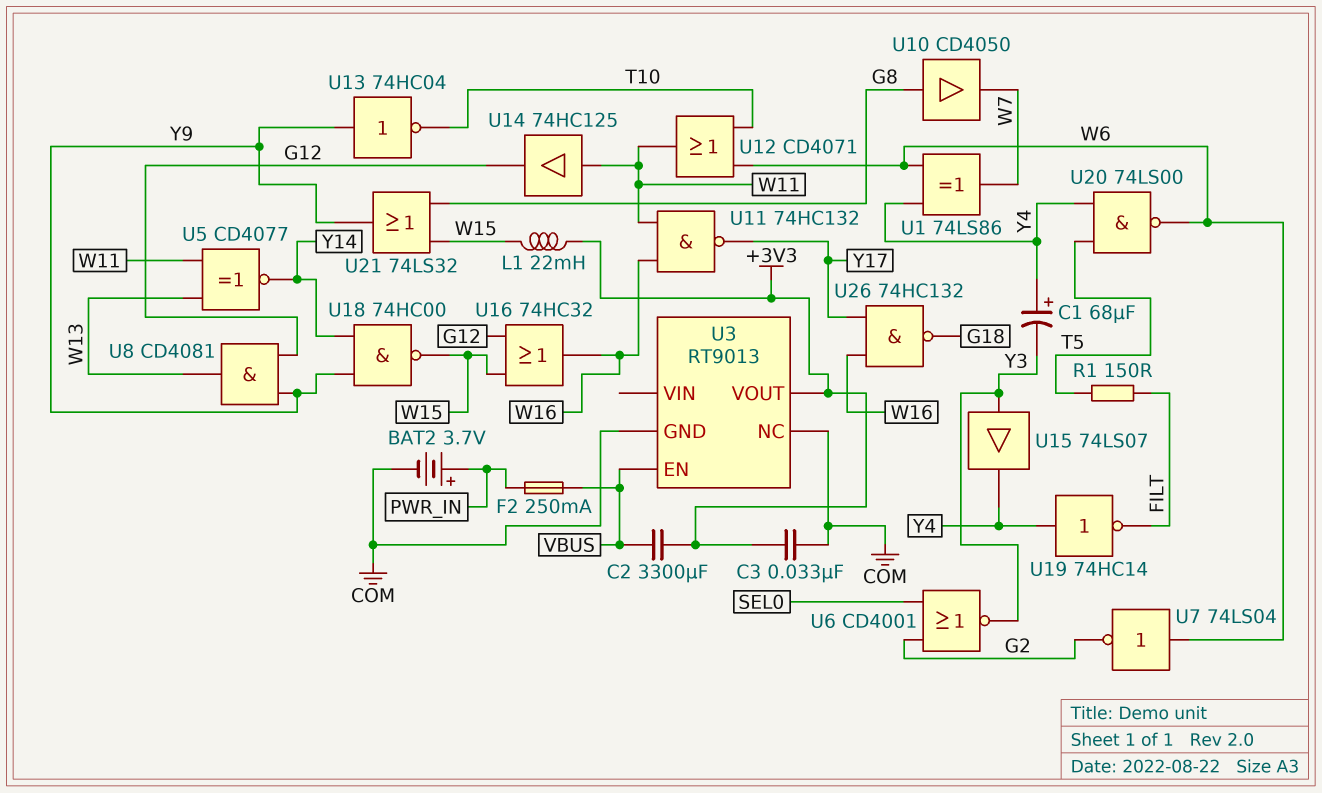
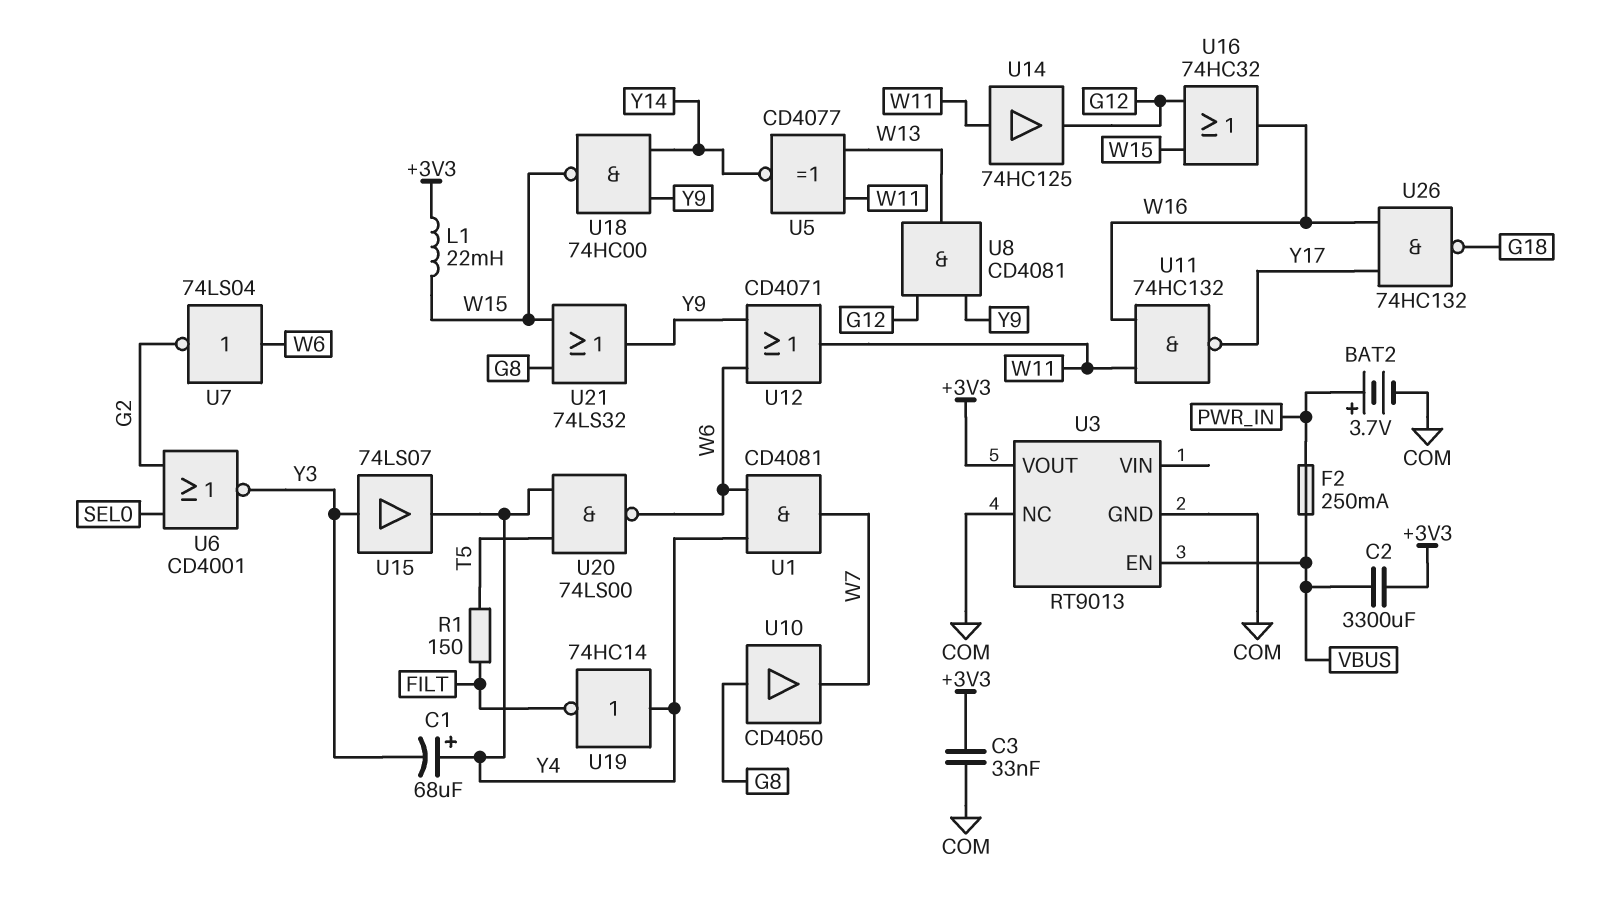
U1: XOR 74LS86 (in W6, in Y4, out W7) -> AND CD4081 (in W6, in Y4, out W7)
U12: OR CD4071 (in T10, in W6, out W11) -> OR CD4071 (in W6, in Y9, out W11)
U13: NOT 74HC04 (in Y9, out T10) -> none

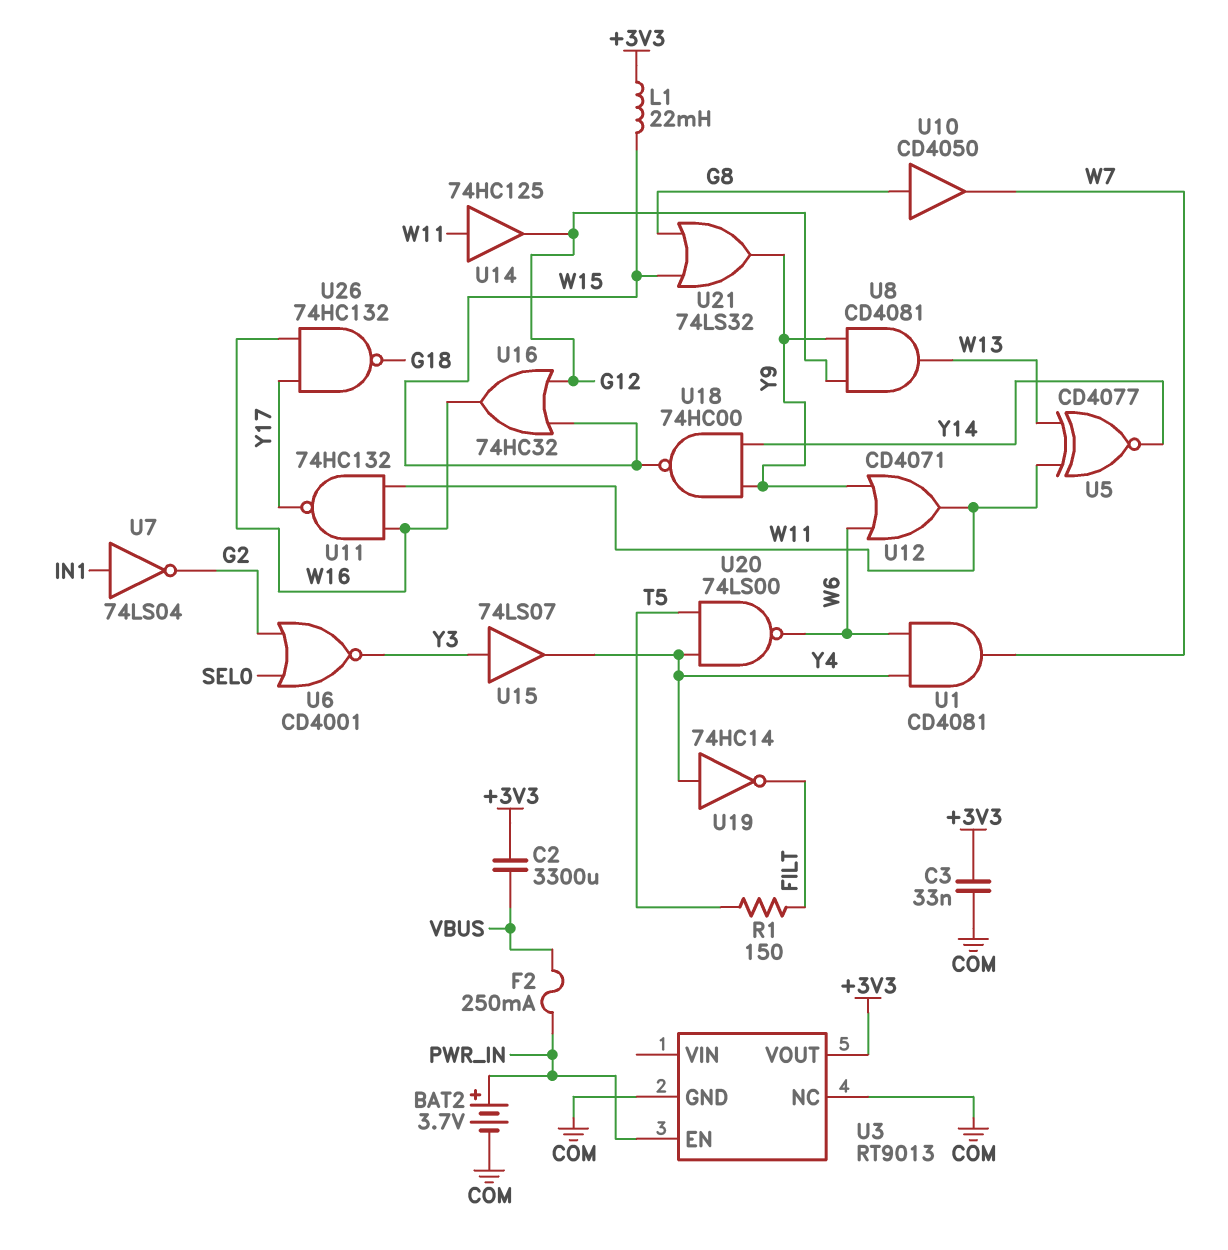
C1: 68uF (plus Y4, minus Y3) -> none
U3 pin EN: VBUS -> PWR_IN
U7: NOT 74LS04 (in W6, out G2) -> NOT 74LS04 (in IN1, out G2)

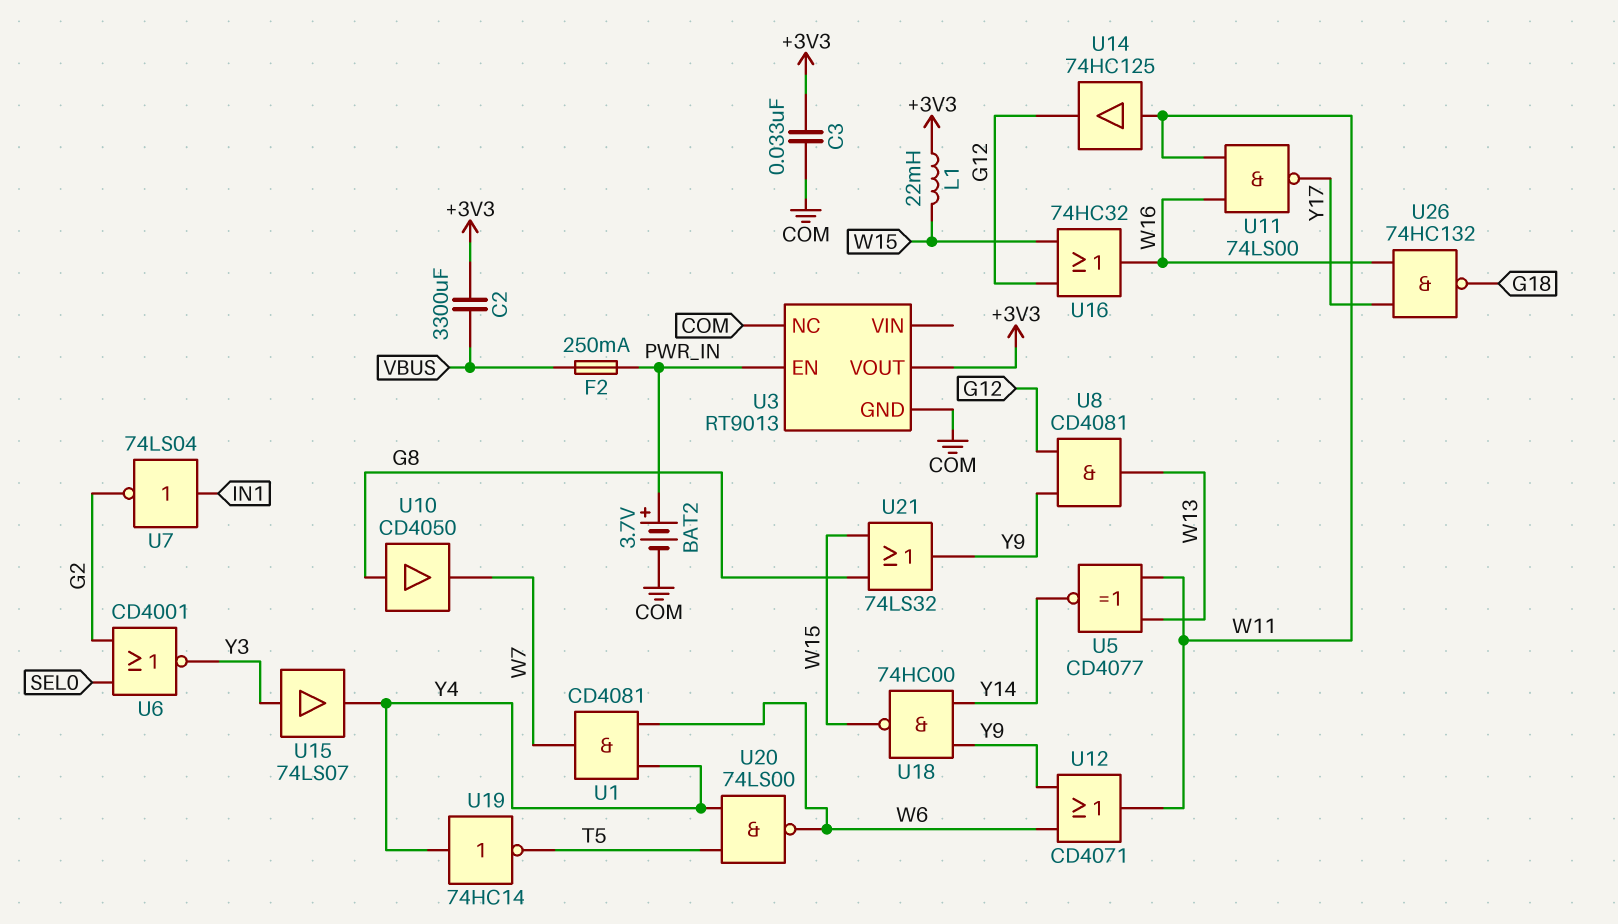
R1: 150 (FILT, T5) -> none
U11: NAND 74HC132 (in W11, in W16, out Y17) -> NAND 74LS00 (in W11, in W16, out Y17)
U19: NOT 74HC14 (in Y4, out FILT) -> NOT 74HC14 (in Y4, out T5)

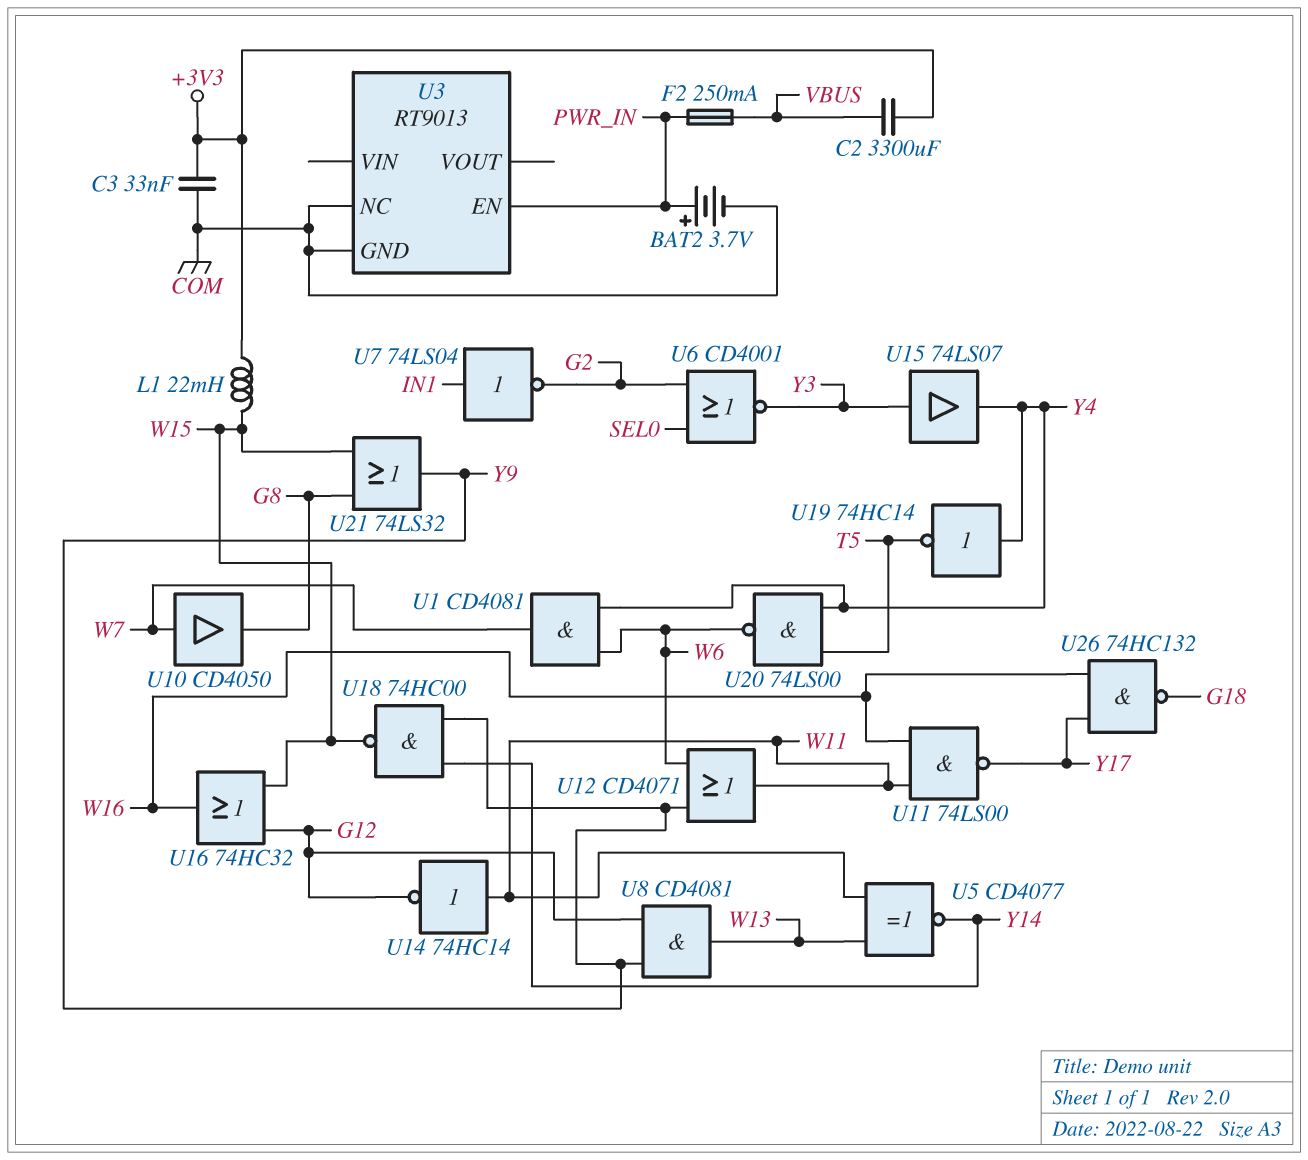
U3 pin VOUT: +3V3 -> none
U10: buffer CD4050 (in G8, out W7) -> buffer CD4050 (in W7, out G8)
U14: buffer 74HC125 (in W11, out G12) -> NOT 74HC14 (in W11, out G12)

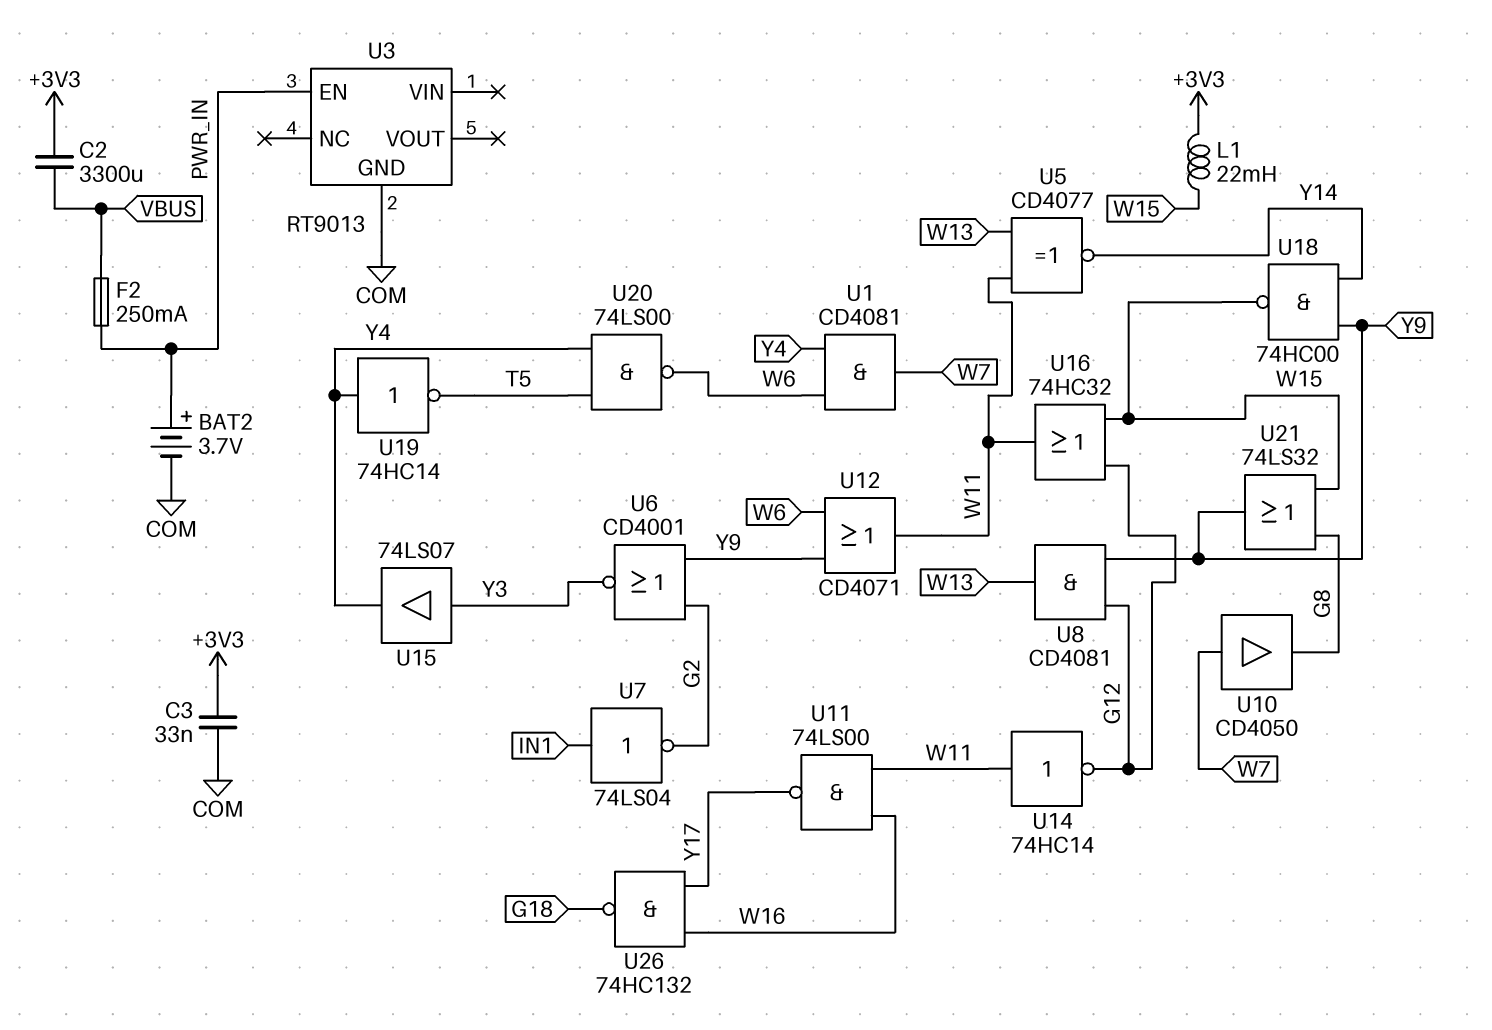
U3 pin NC: COM -> none
U6: NOR CD4001 (in G2, in SEL0, out Y3) -> NOR CD4001 (in G2, in Y9, out Y3)
U16: OR 74HC32 (in G12, in W15, out W16) -> OR 74HC32 (in G12, in W15, out W11)

